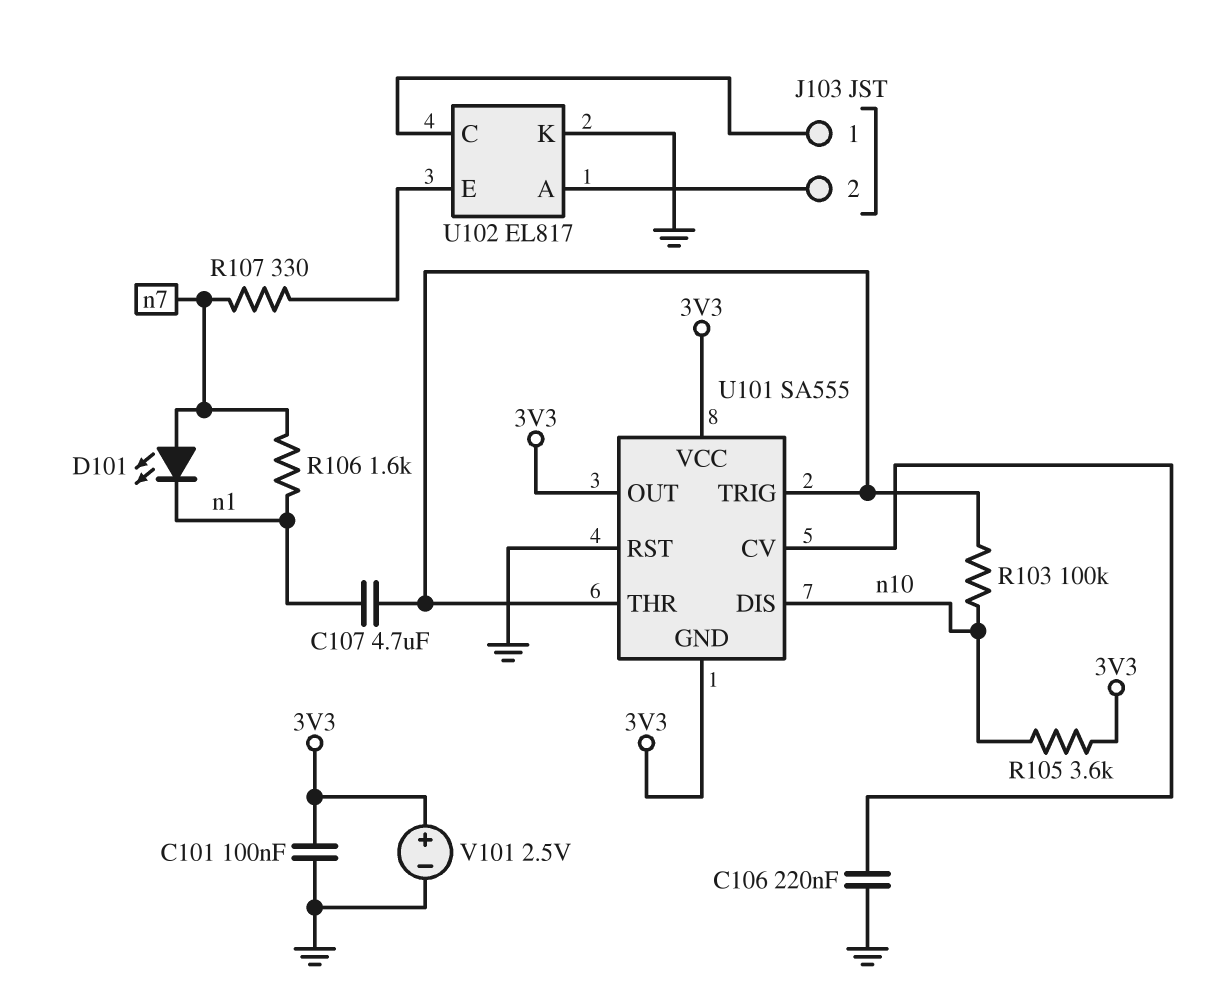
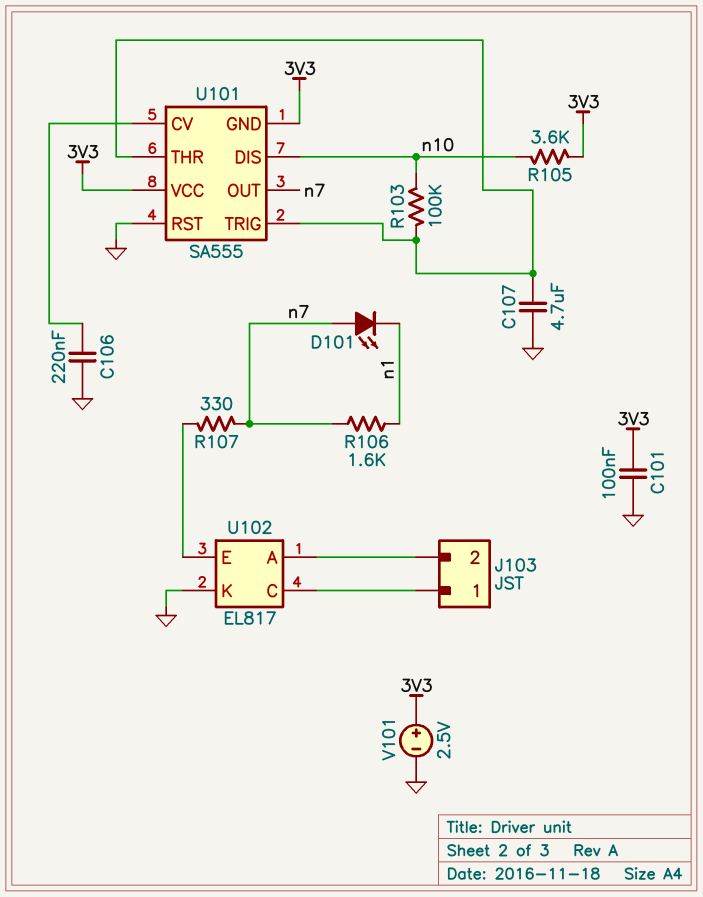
C107: 4.7uF (U101/THR, n1) -> 4.7uF (GND, U101/THR)
U101 pin OUT: 3V3 -> n7

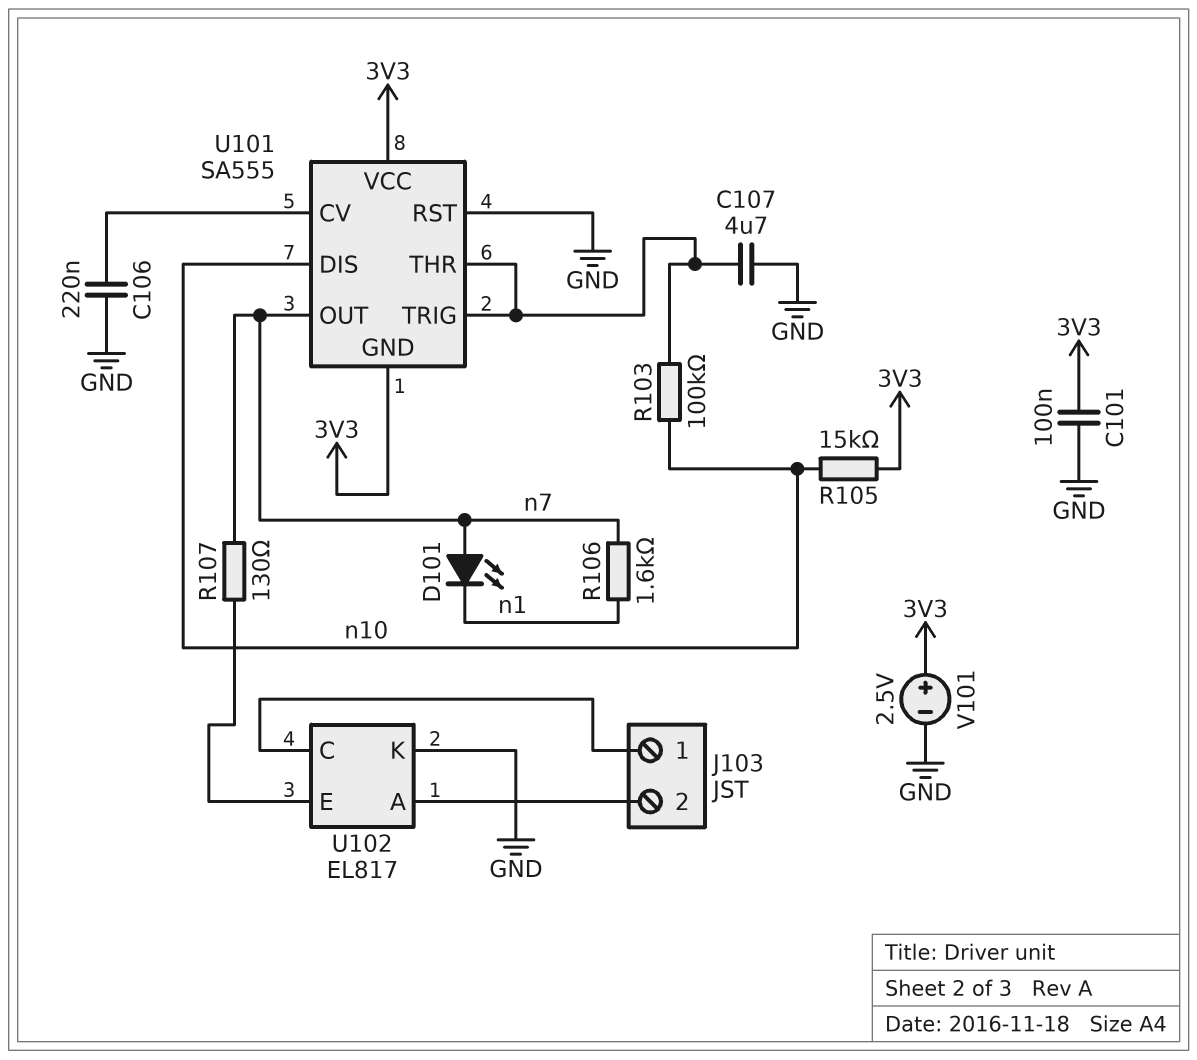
R105: 3.6k (3V3, n10) -> 15k (3V3, n10)
R107: 330 (U102/E, n7) -> 130 (U102/E, n7)

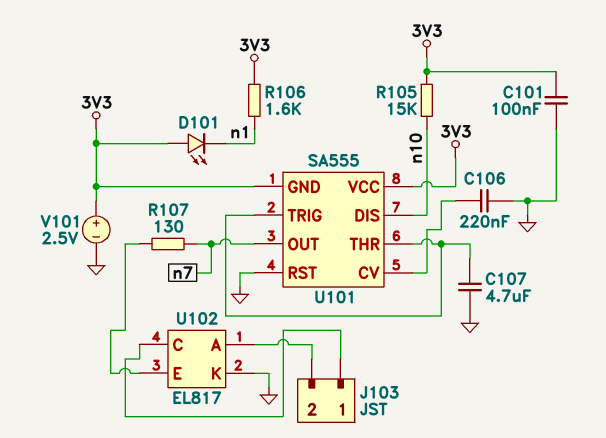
D101: LED (A n7, K n1) -> LED (A 3V3, K n1)
R103: 100k (U101/THR, n10) -> none
R106: 1.6k (n1, n7) -> 1.6k (3V3, n1)

